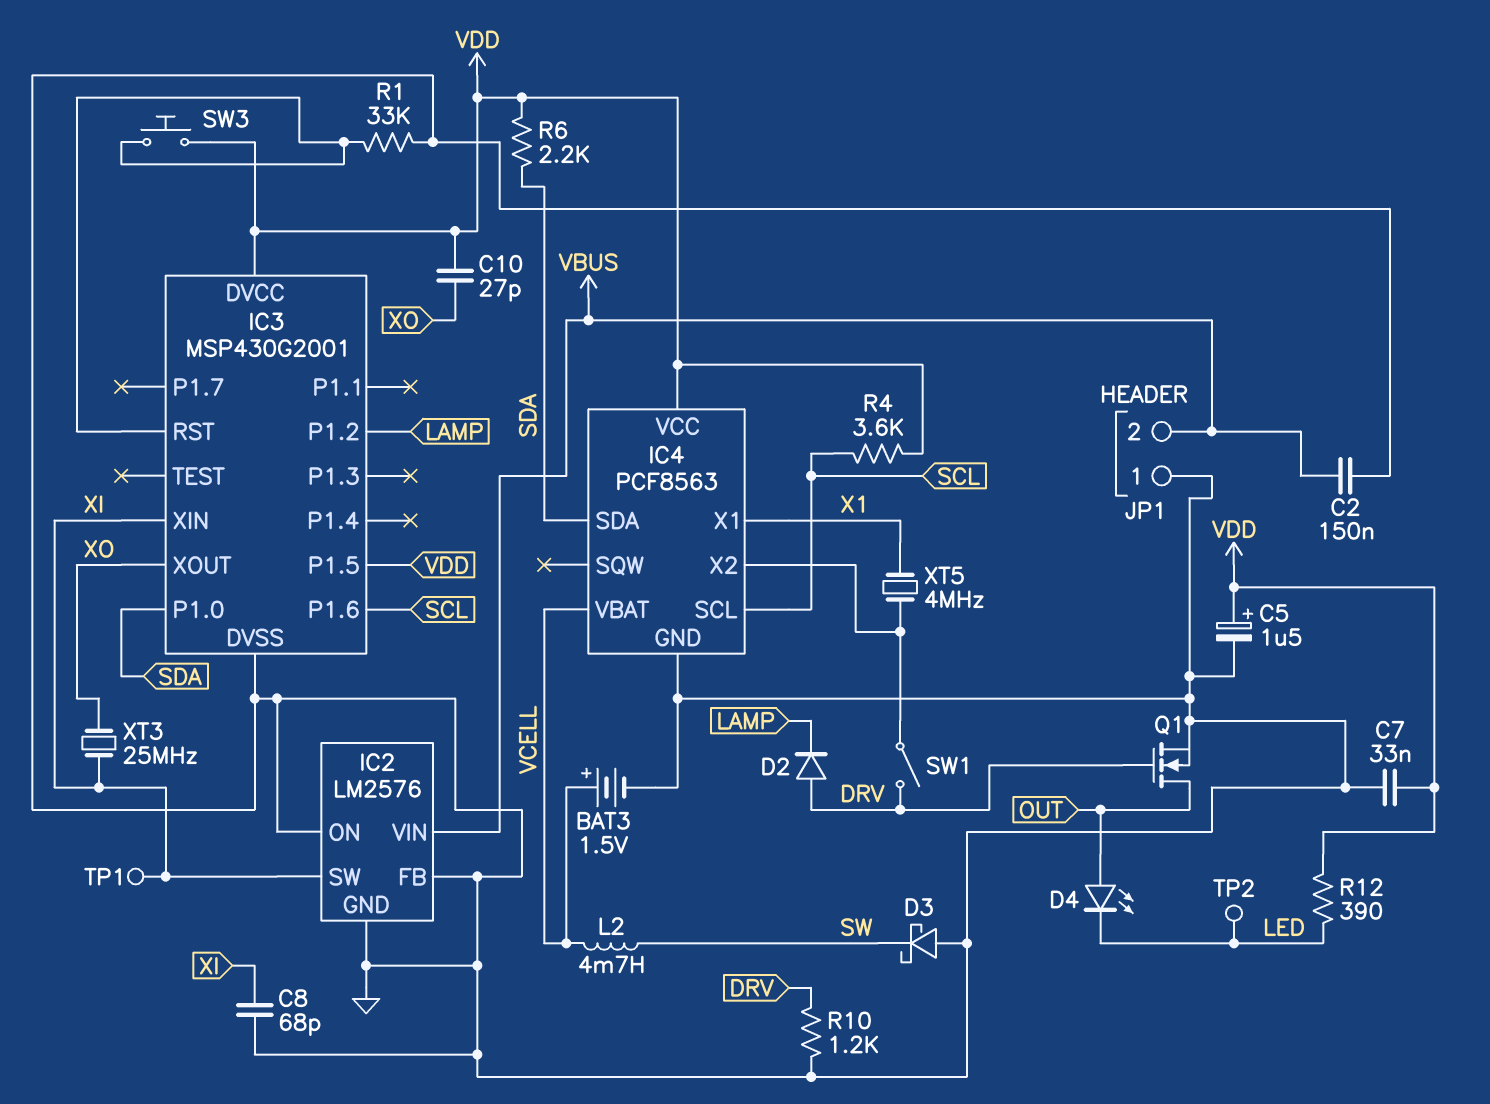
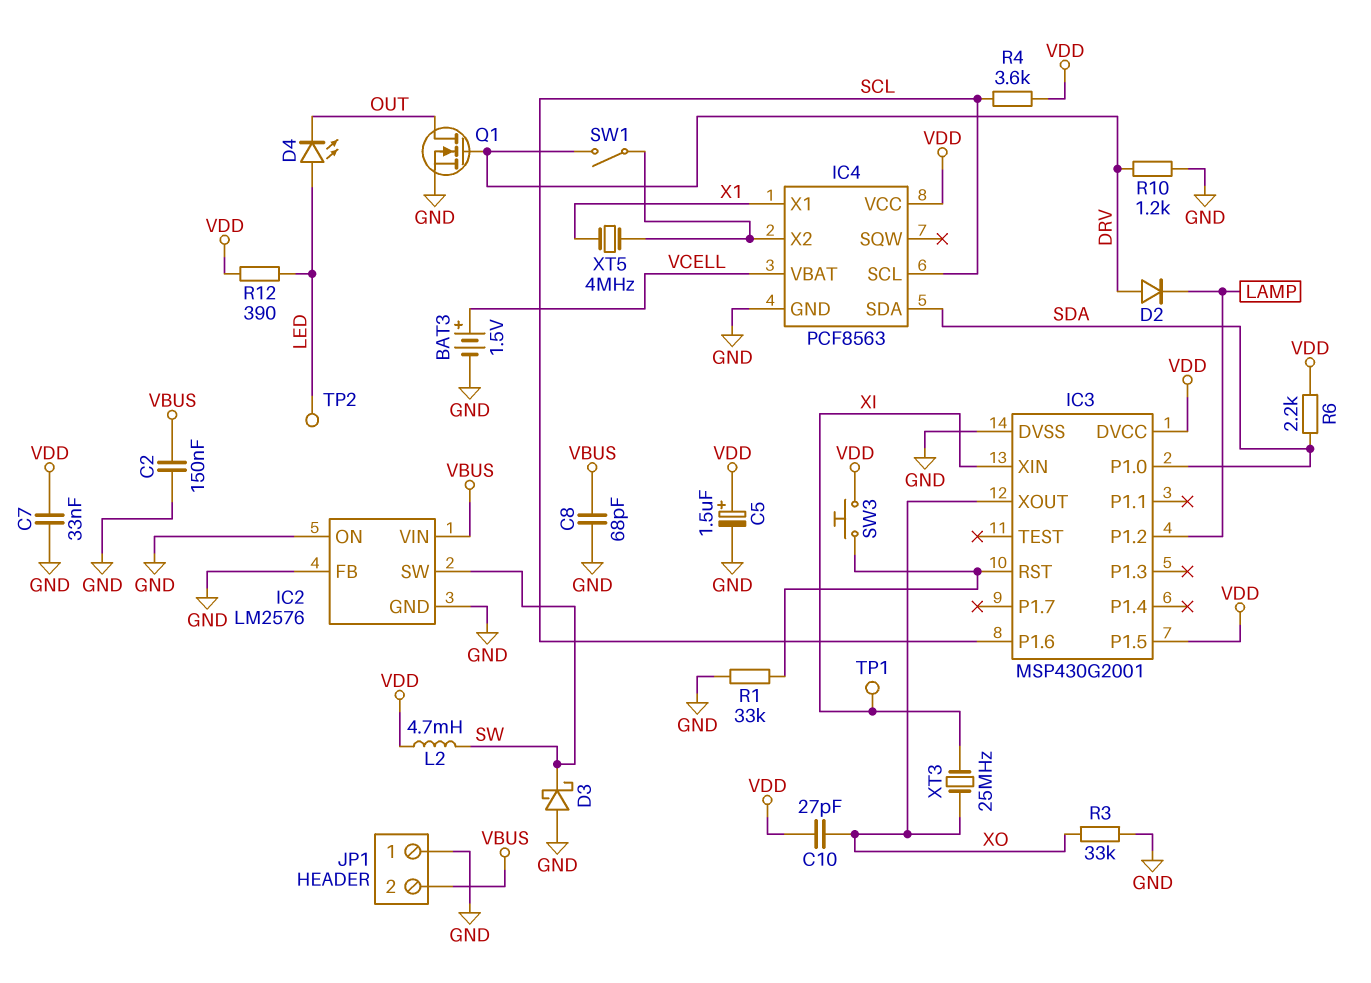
C8: 68pF (GND, XI) -> 68pF (GND, VBUS)
D4: LED (A OUT, K LED) -> LED (A LED, K OUT)
IC2 pin SW: XI -> SW
L2: 4.7mH (SW, VCELL) -> 4.7mH (SW, VDD)
R3: none -> 33k (GND, XO)

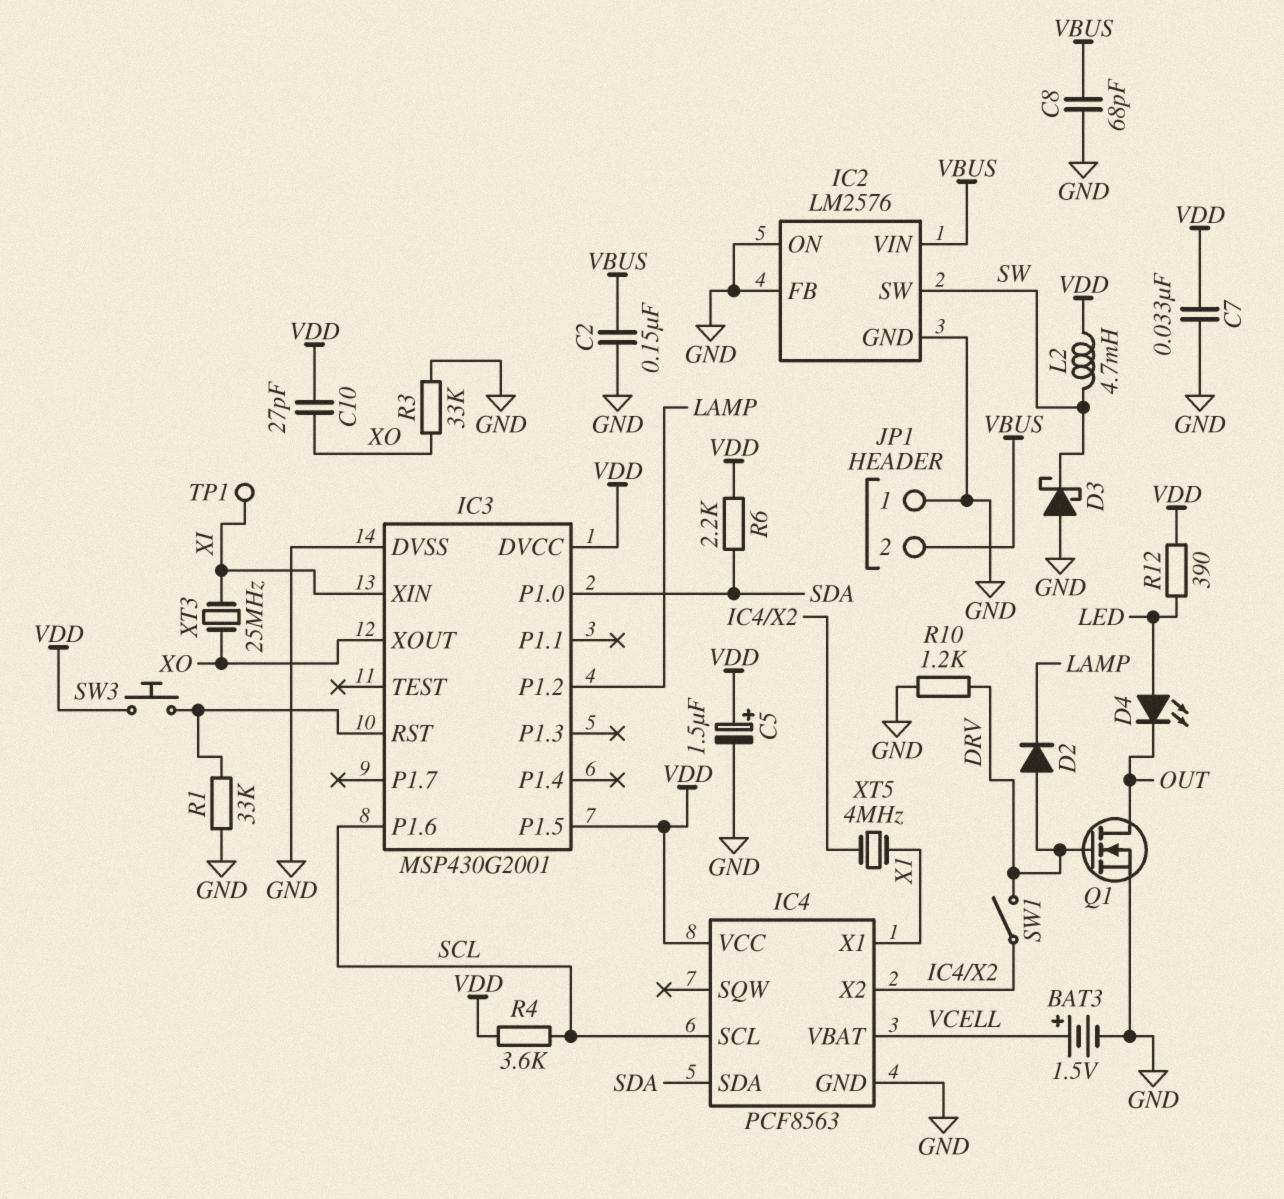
TP2: test point (LED) -> none

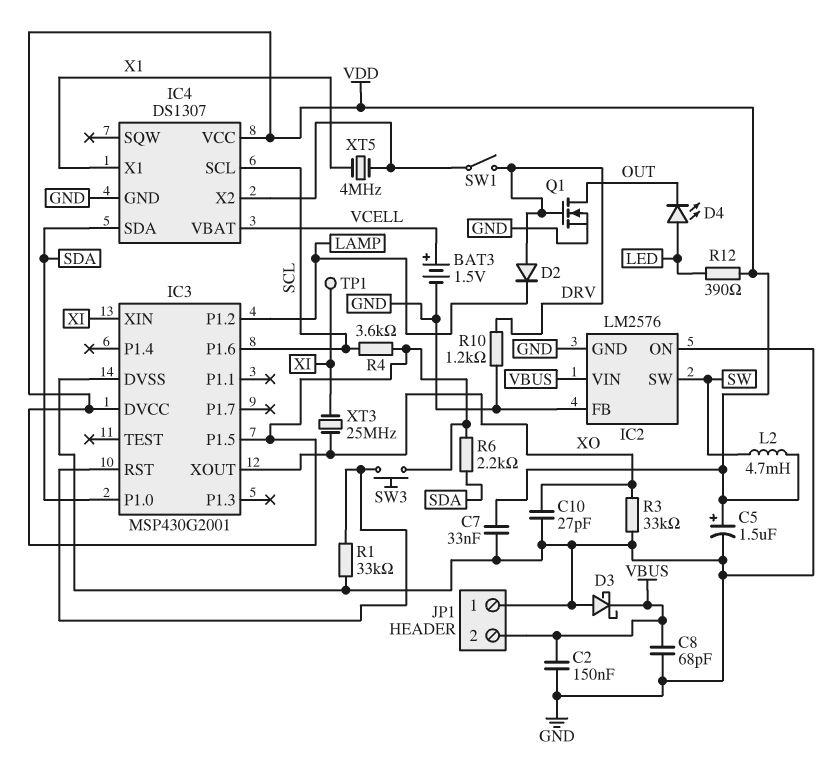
C10: 27pF (VDD, XO) -> 27pF (GND, XO)
D3: schottky (A GND, K SW) -> schottky (A GND, K VBUS)
IC4: PCF8563 -> DS1307

